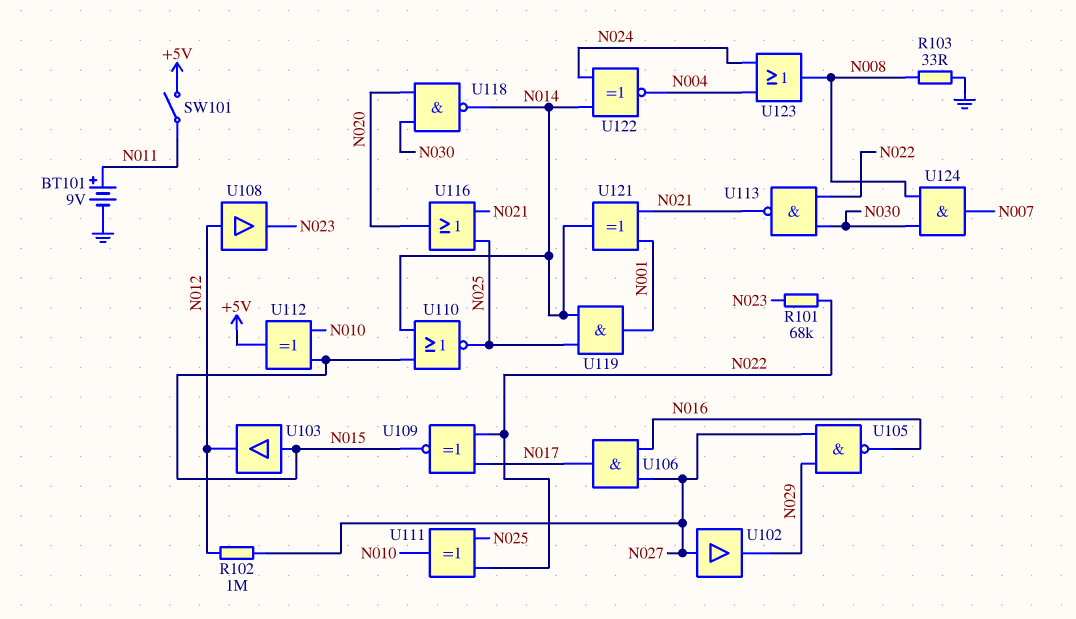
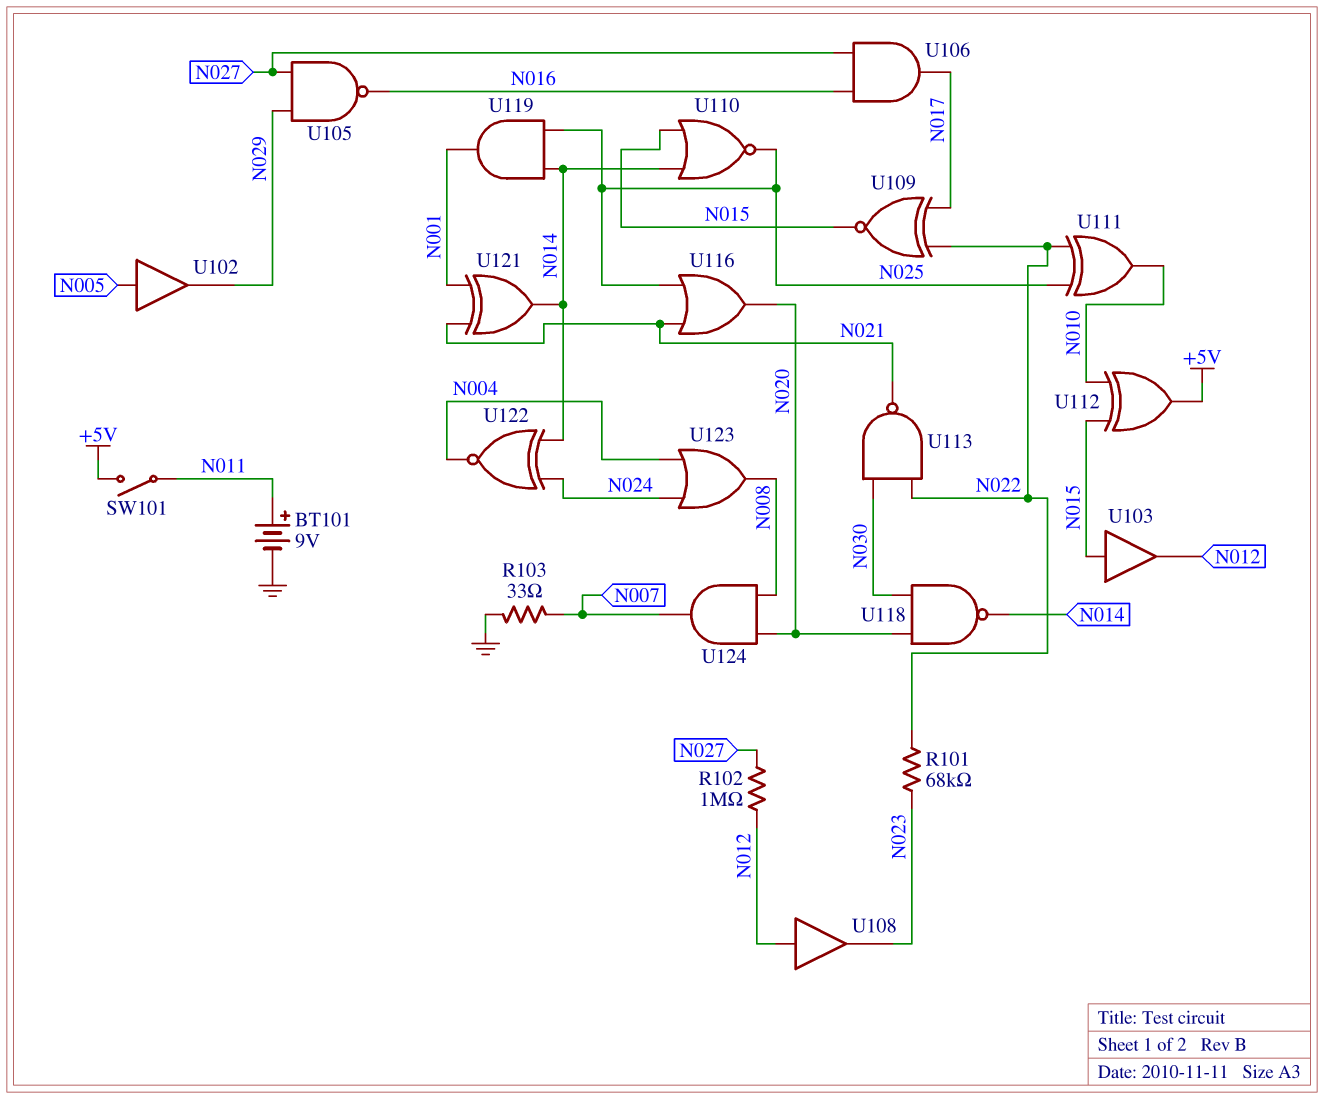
R103: 33 (GND, N008) -> 33 (GND, N007)
U102: buffer (in N027, out N029) -> buffer (in N005, out N029)
U124: AND (in N008, in N030, out N007) -> AND (in N008, in N020, out N007)

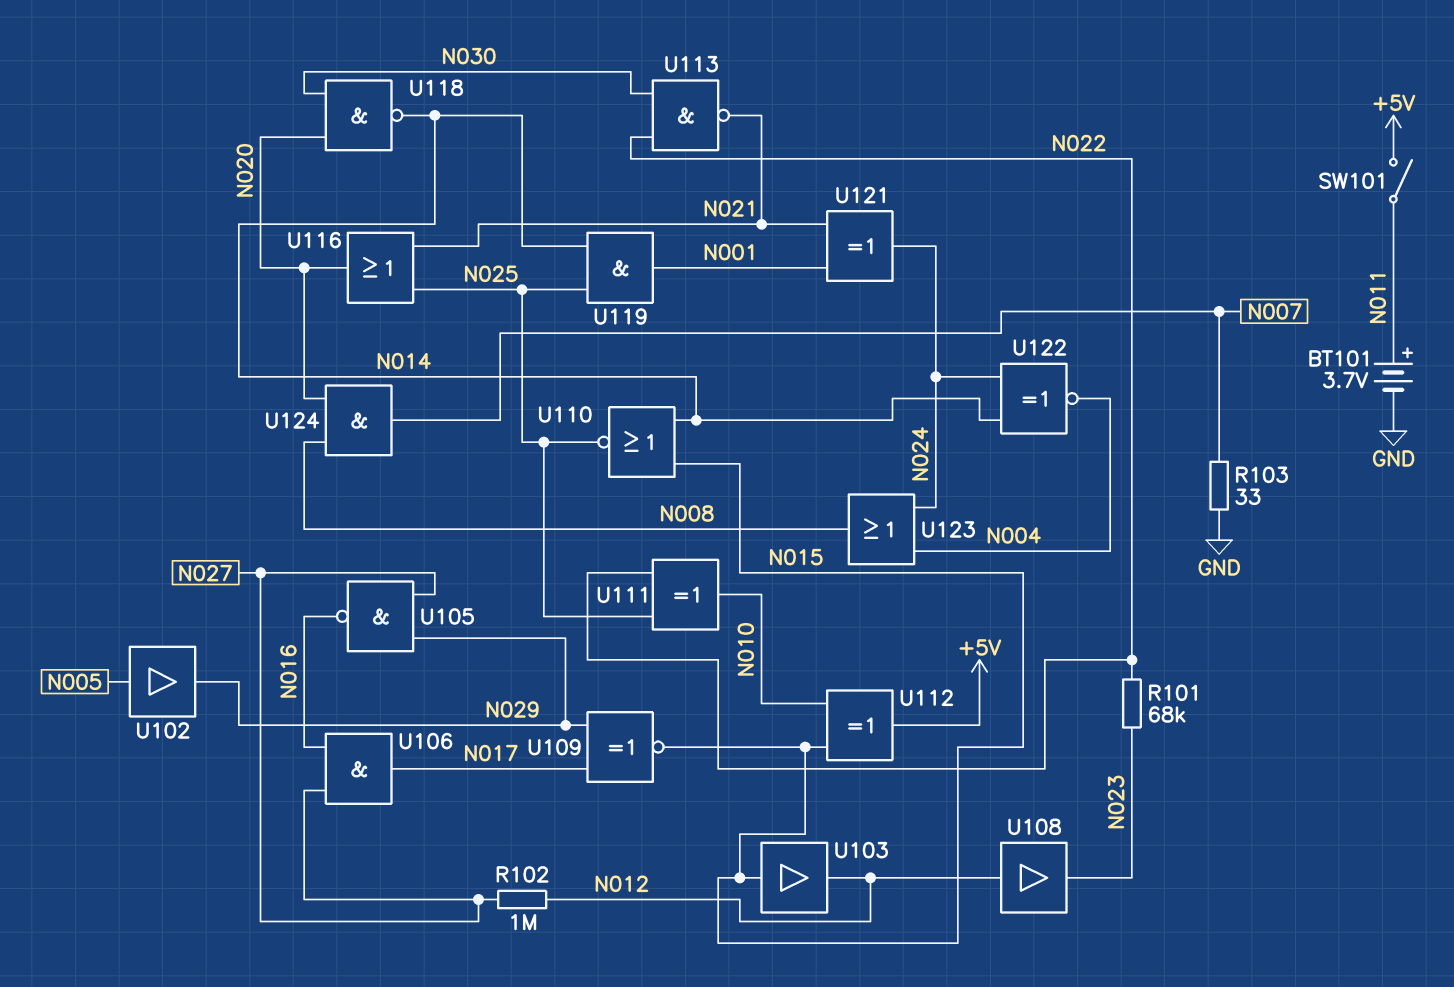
BT101: 9V (plus N011, minus GND) -> 3.7V (plus N011, minus GND)
U109: XNOR (in N017, in N022, out N015) -> XNOR (in N017, in N029, out N015)
U121: XOR (in N001, in N021, out N014) -> XOR (in N001, in N021, out N024)

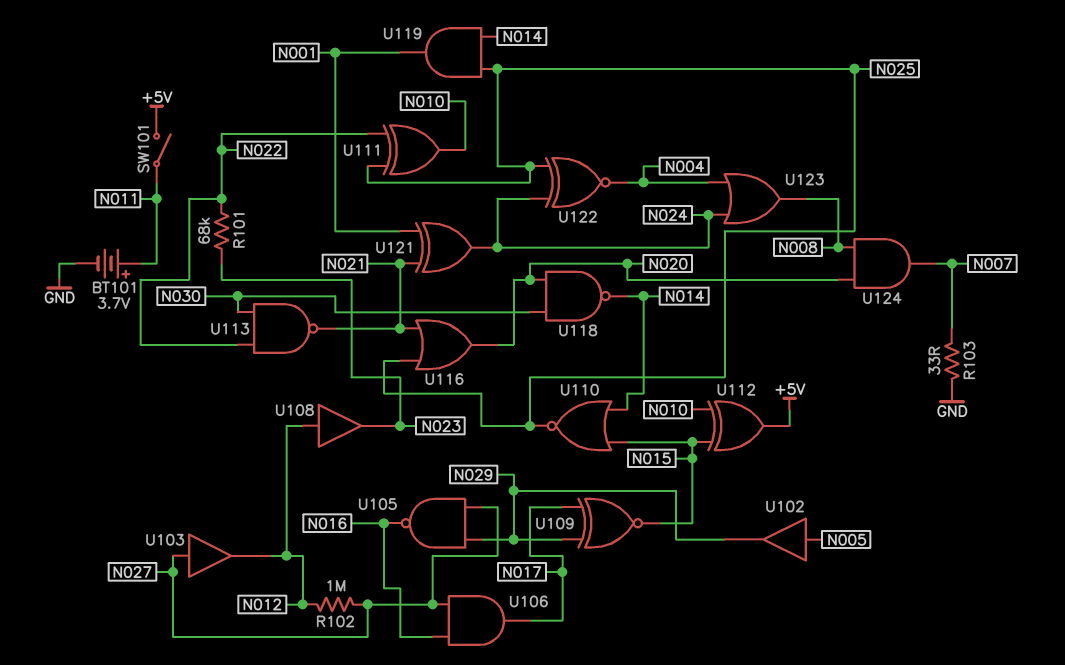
U103: buffer (in N015, out N012) -> buffer (in N027, out N012)
U122: XNOR (in N014, in N024, out N004) -> XNOR (in N024, in N025, out N004)

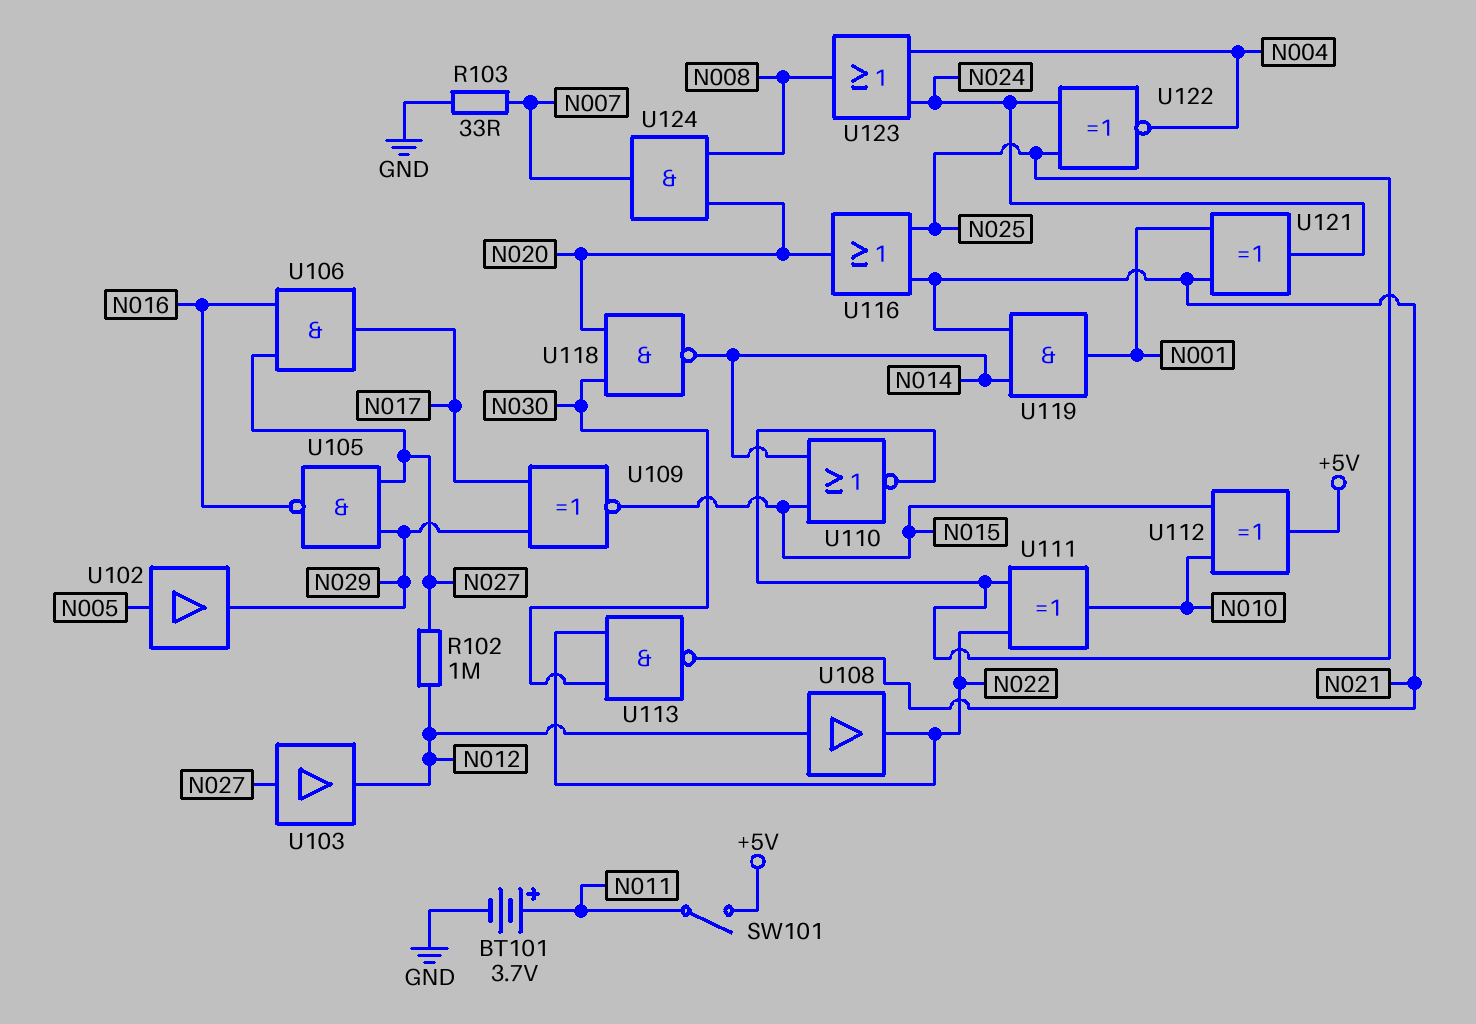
R101: 68k (N022, N023) -> none
U108: buffer (in N012, out N023) -> buffer (in N012, out N022)
U119: AND (in N014, in N025, out N001) -> AND (in N014, in N021, out N001)

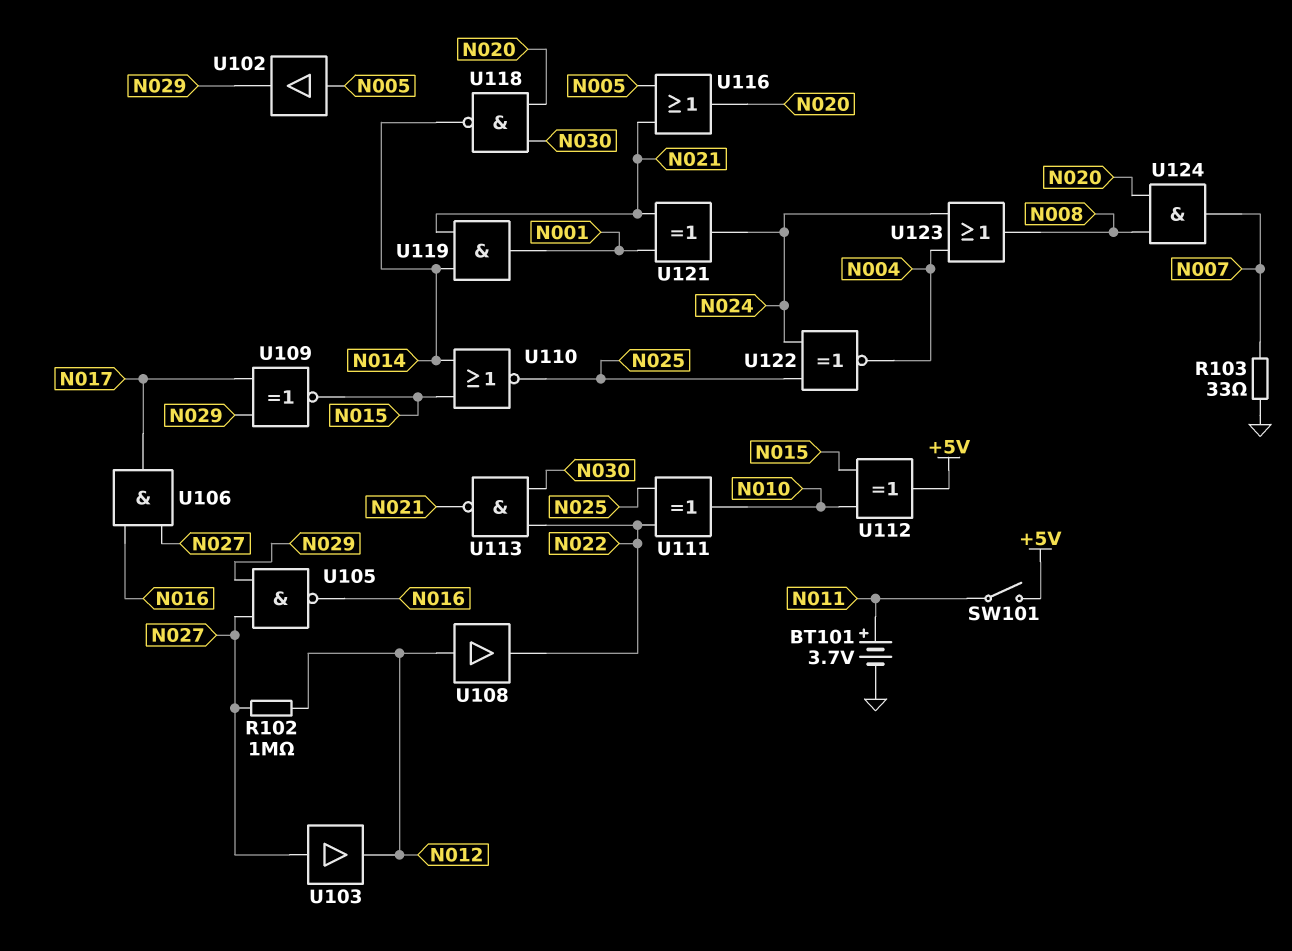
U116: OR (in N021, in N025, out N020) -> OR (in N005, in N021, out N020)

